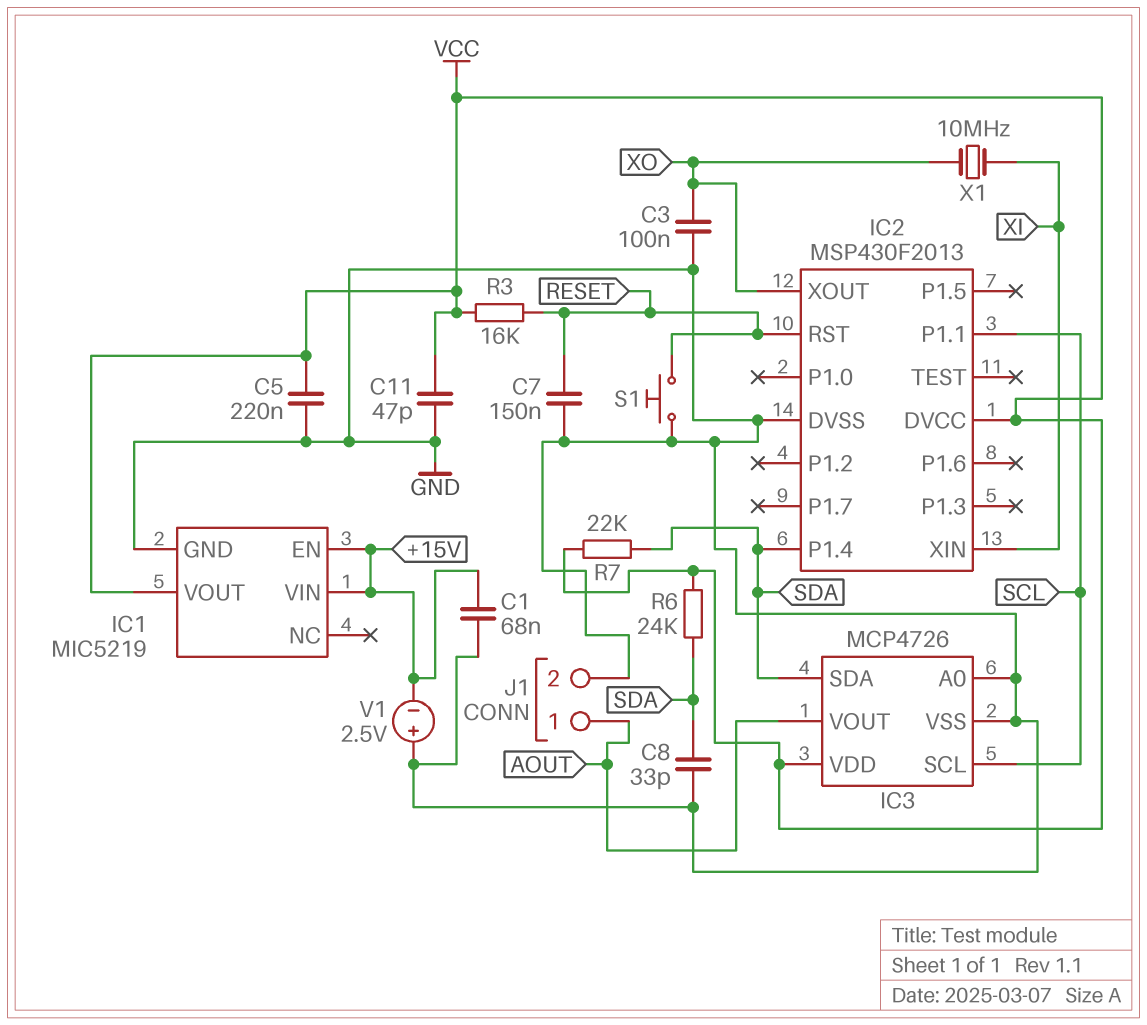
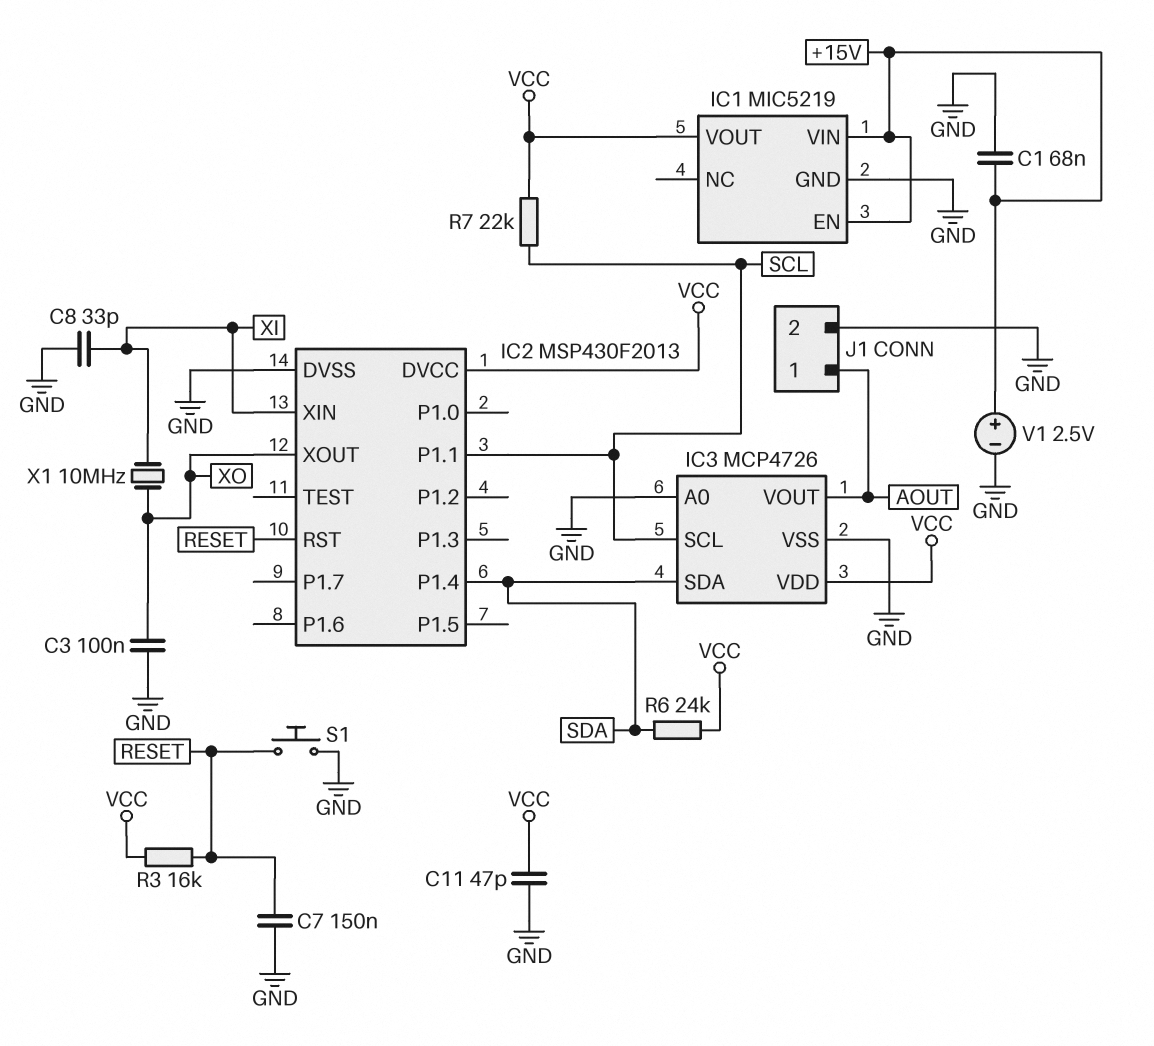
C5: 220nF (GND, VCC) -> none
C8: 33pF (GND, SDA) -> 33pF (GND, XI)
R7: 22k (SDA, VCC) -> 22k (SCL, VCC)
V1: 2.5V (plus GND, minus +15V) -> 2.5V (plus +15V, minus GND)

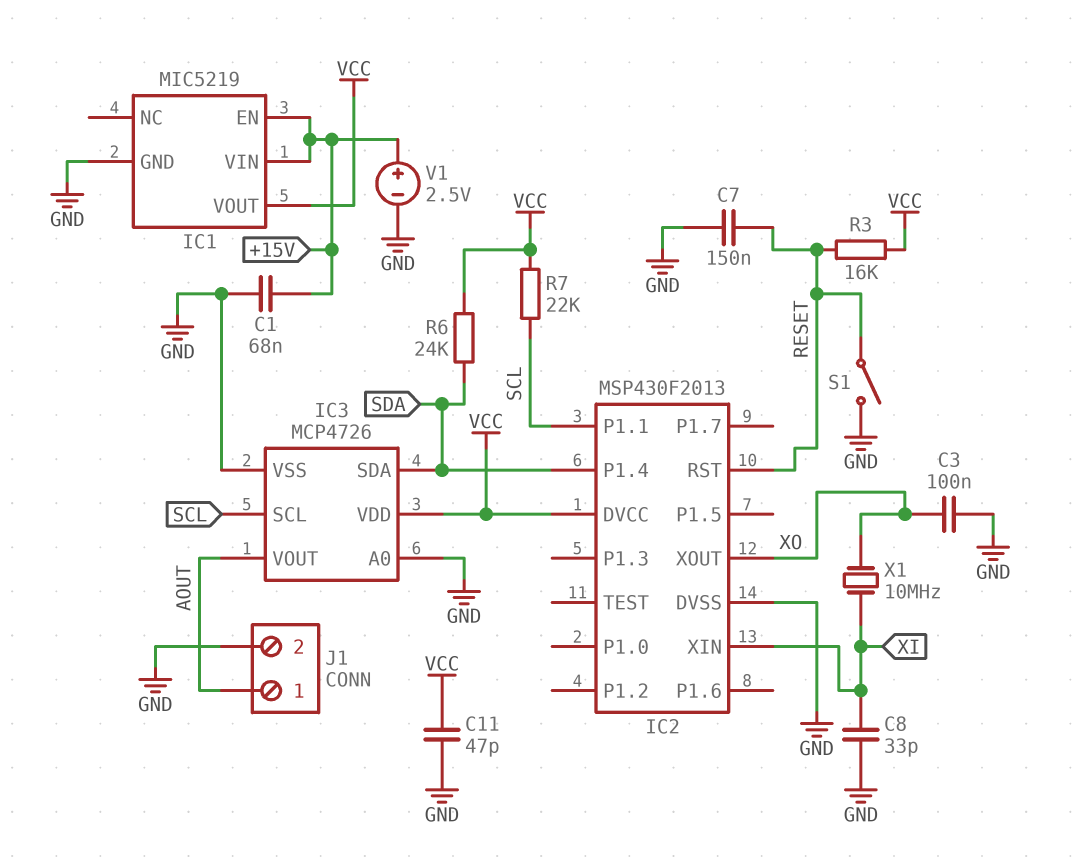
S1: button (GND, RESET) -> switch (GND, RESET)

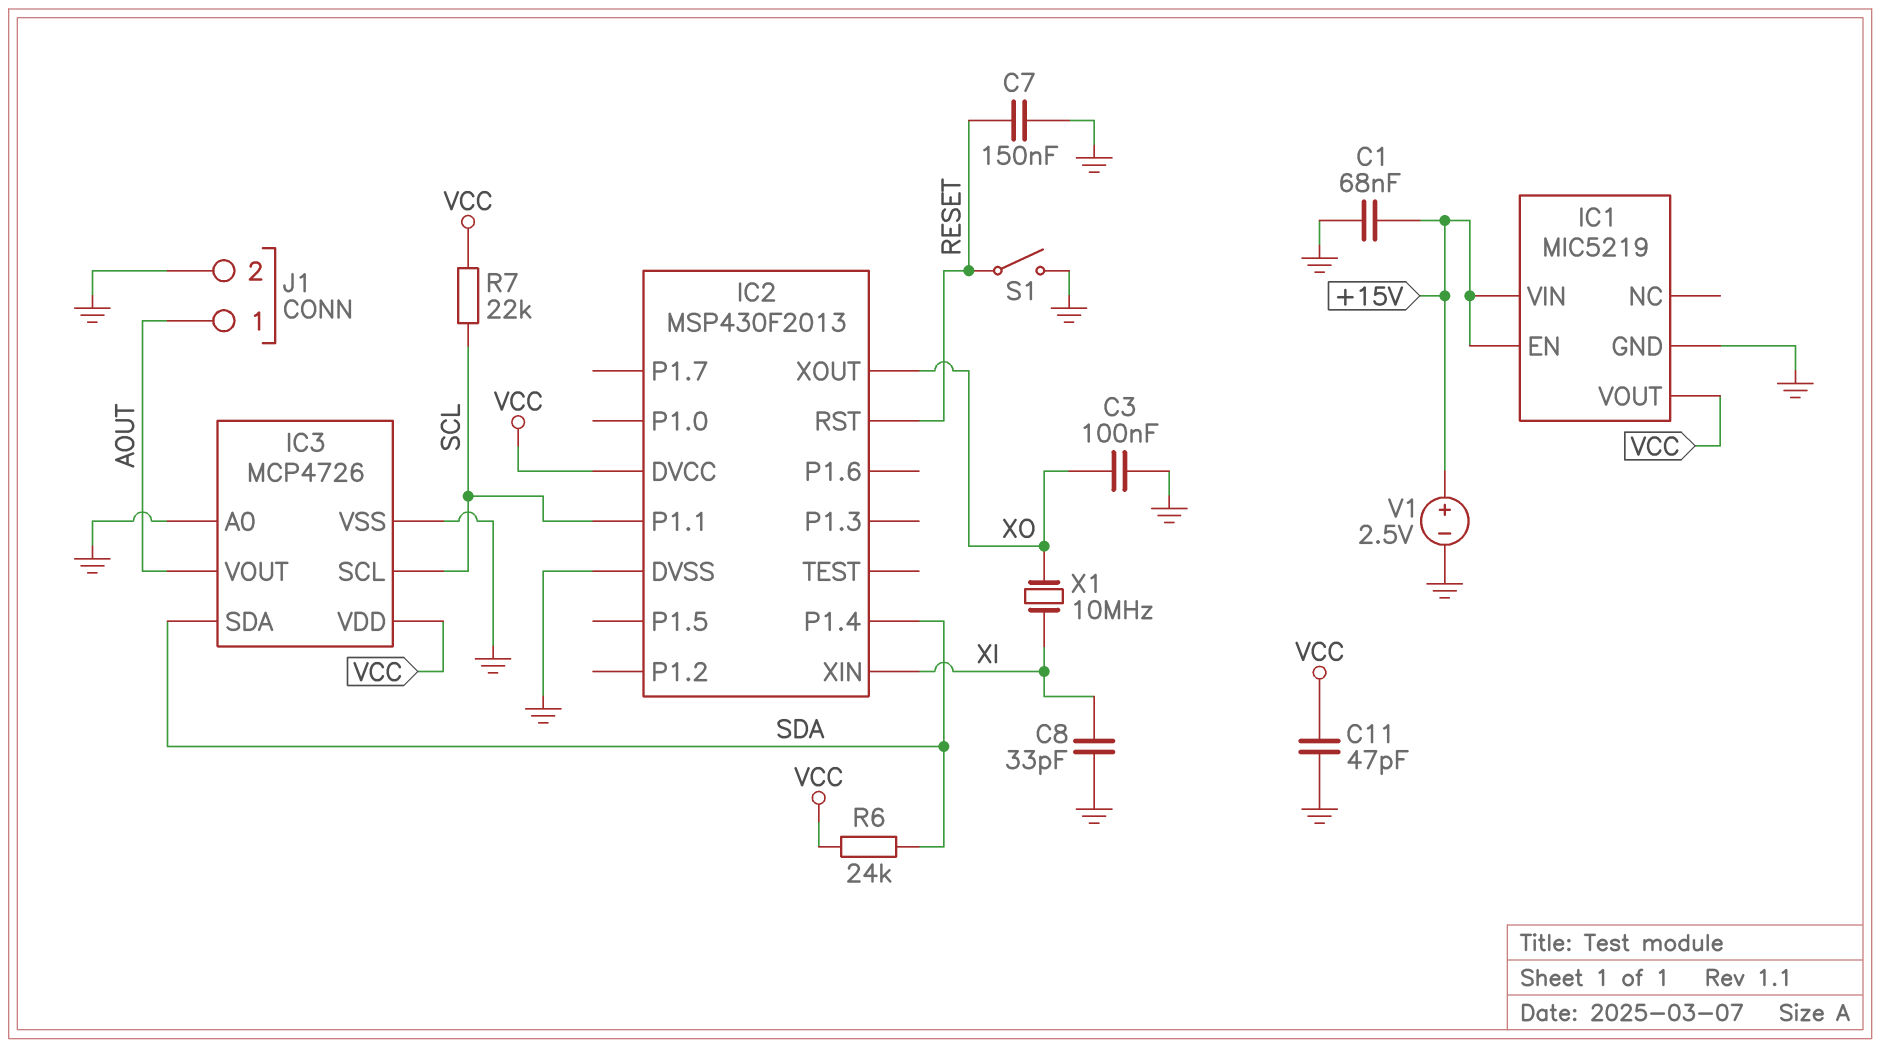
R3: 16k (RESET, VCC) -> none

